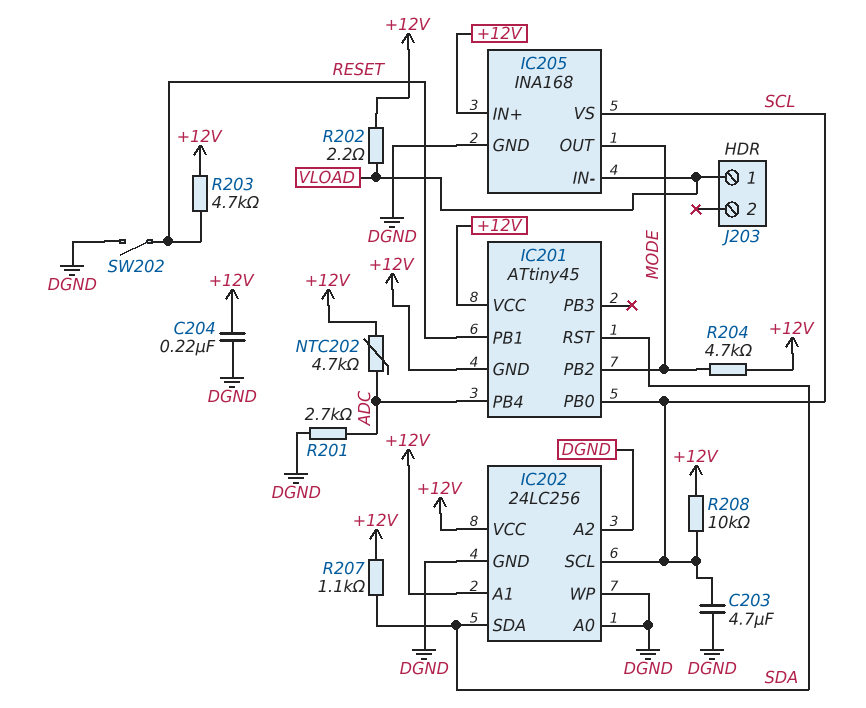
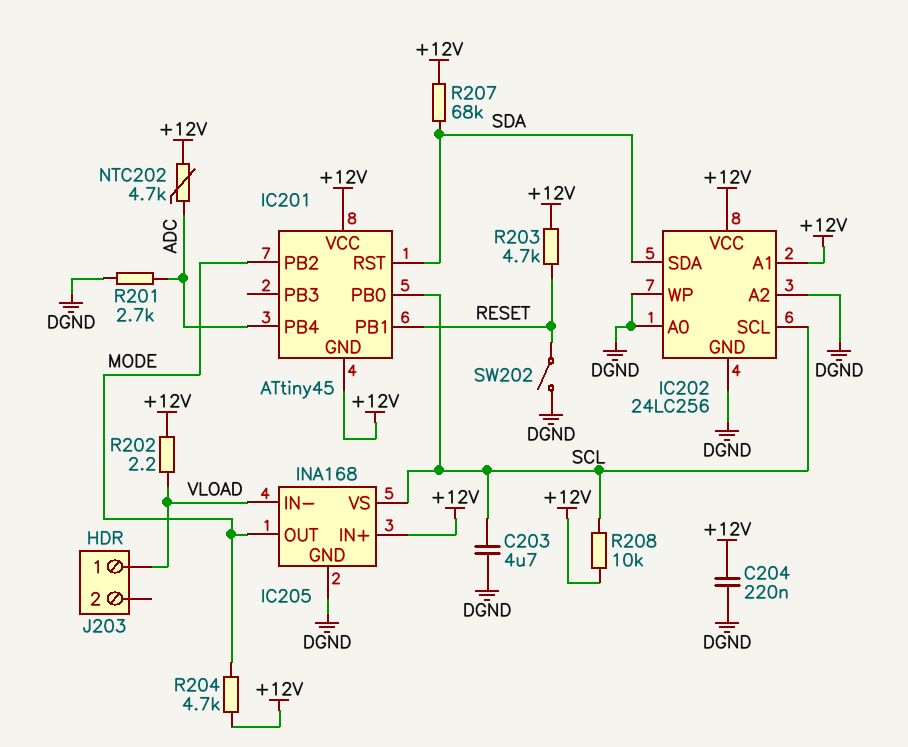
R207: 1.1k (+12V, SDA) -> 68k (+12V, SDA)

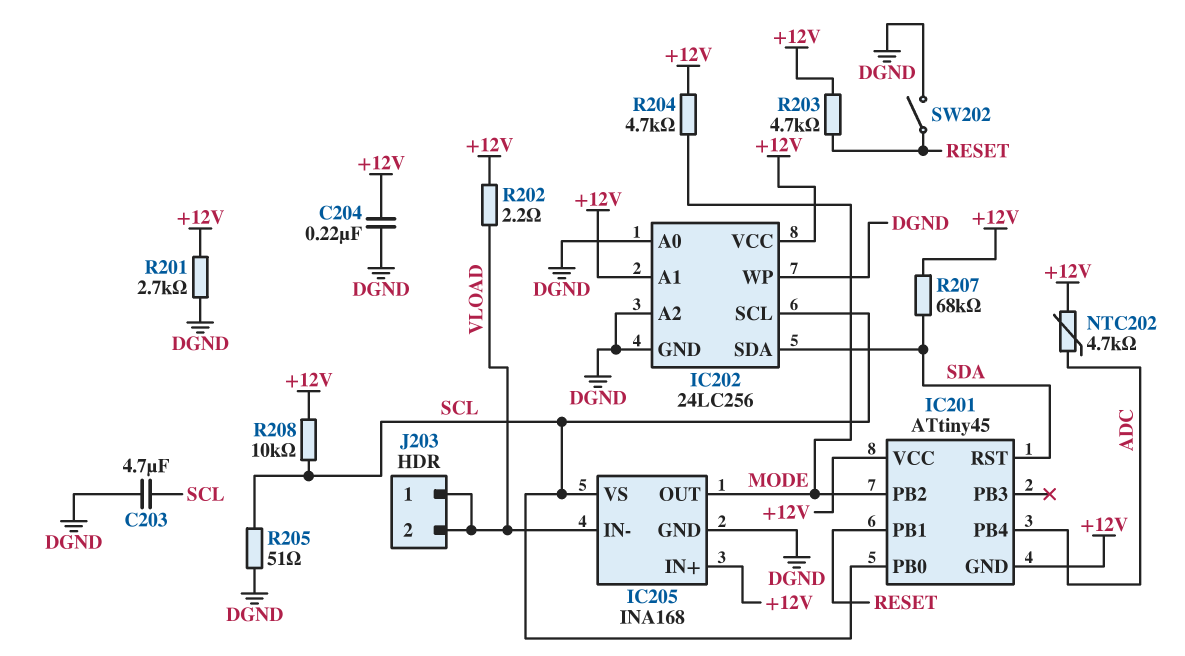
J203 pin 2: none -> VLOAD
R201: 2.7k (ADC, DGND) -> 2.7k (+12V, DGND)
R205: none -> 51 (DGND, SCL)

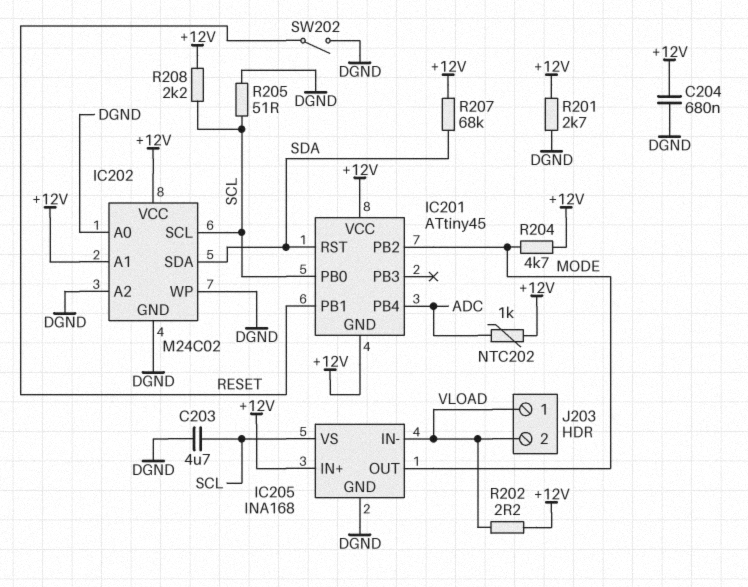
C204: 220nF (+12V, DGND) -> 680nF (+12V, DGND)
IC202: 24LC256 -> M24C02
NTC202: 4.7k (+12V, ADC) -> 1k (+12V, ADC)
R203: 4.7k (+12V, RESET) -> none
R208: 10k (+12V, SCL) -> 2.2k (+12V, SCL)

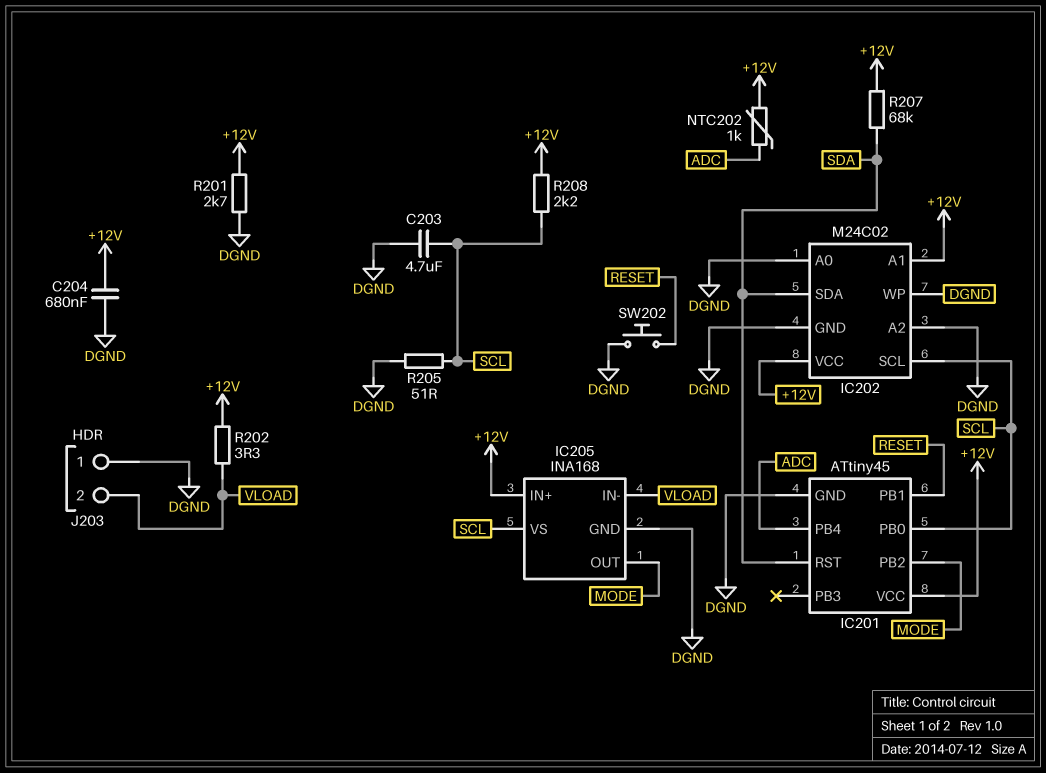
IC201 pin GND: +12V -> DGND
J203 pin 1: VLOAD -> DGND
R202: 2.2 (+12V, VLOAD) -> 3.3 (+12V, VLOAD)
R204: 4.7k (+12V, MODE) -> none
SW202: switch (DGND, RESET) -> button (DGND, RESET)

